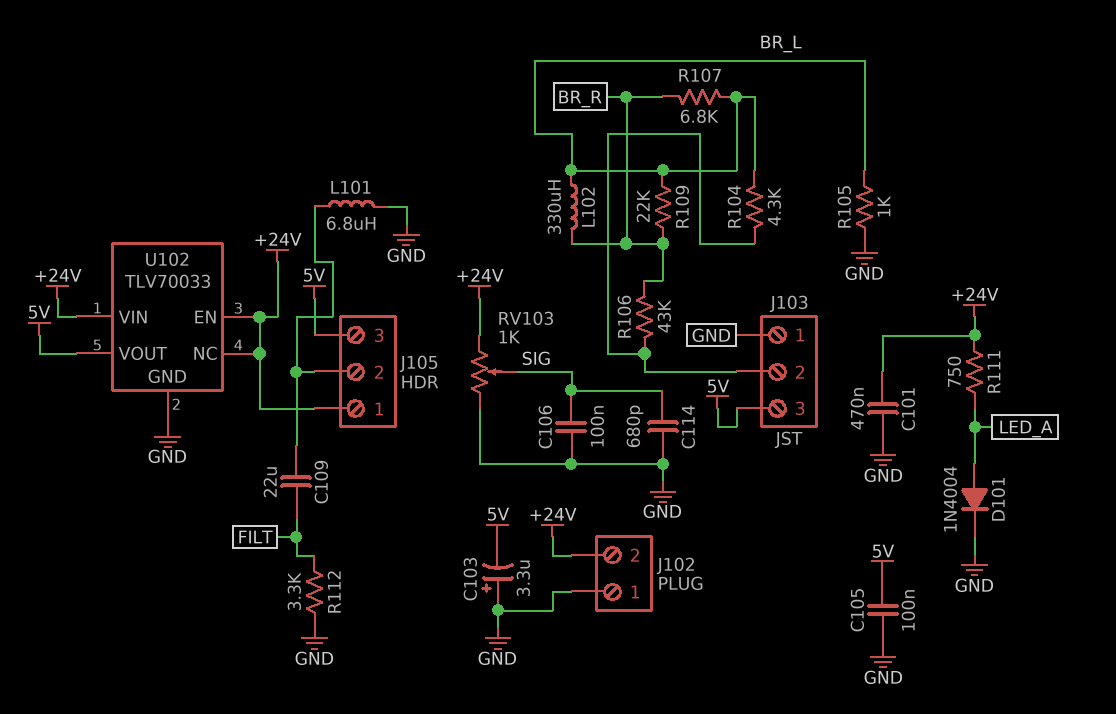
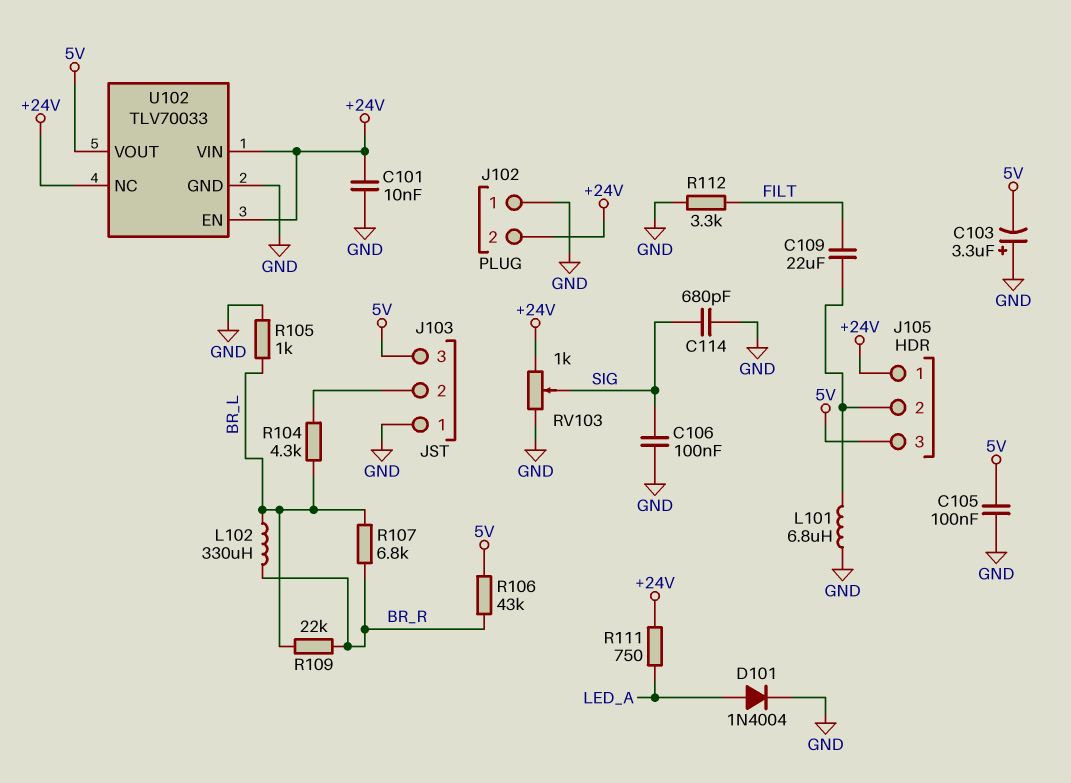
C101: 470nF (+24V, GND) -> 10nF (+24V, GND)
R106: 43k (BR_R, J103/2) -> 43k (5V, BR_R)

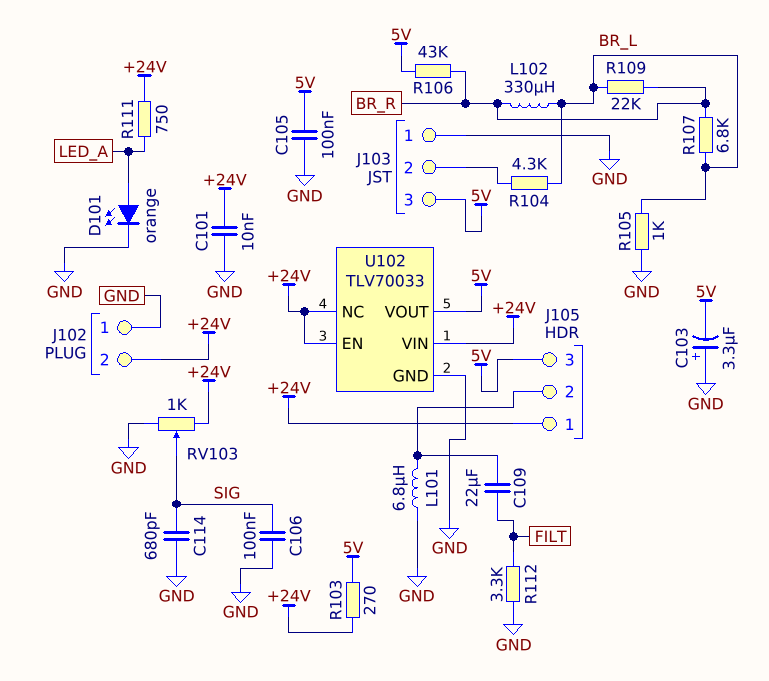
D101: diode 1N4004 (A LED_A, K GND) -> LED orange (A LED_A, K GND)
R103: none -> 270 (+24V, 5V)

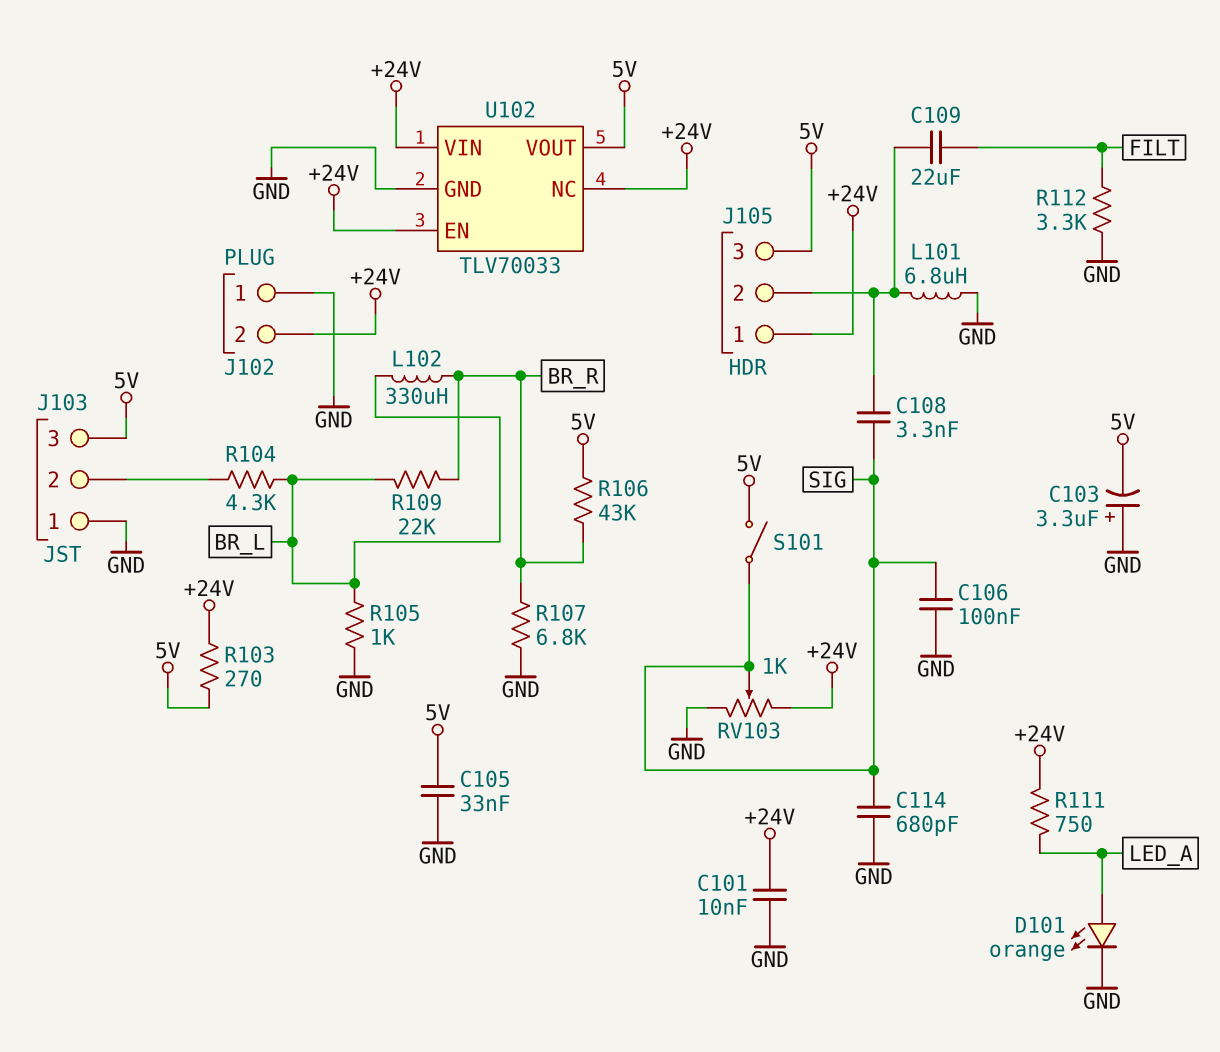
C105: 100nF (5V, GND) -> 33nF (5V, GND)
C108: none -> 3.3nF (J105/2, SIG)
R107: 6.8k (BR_L, BR_R) -> 6.8k (BR_R, GND)
S101: none -> switch (5V, SIG)

